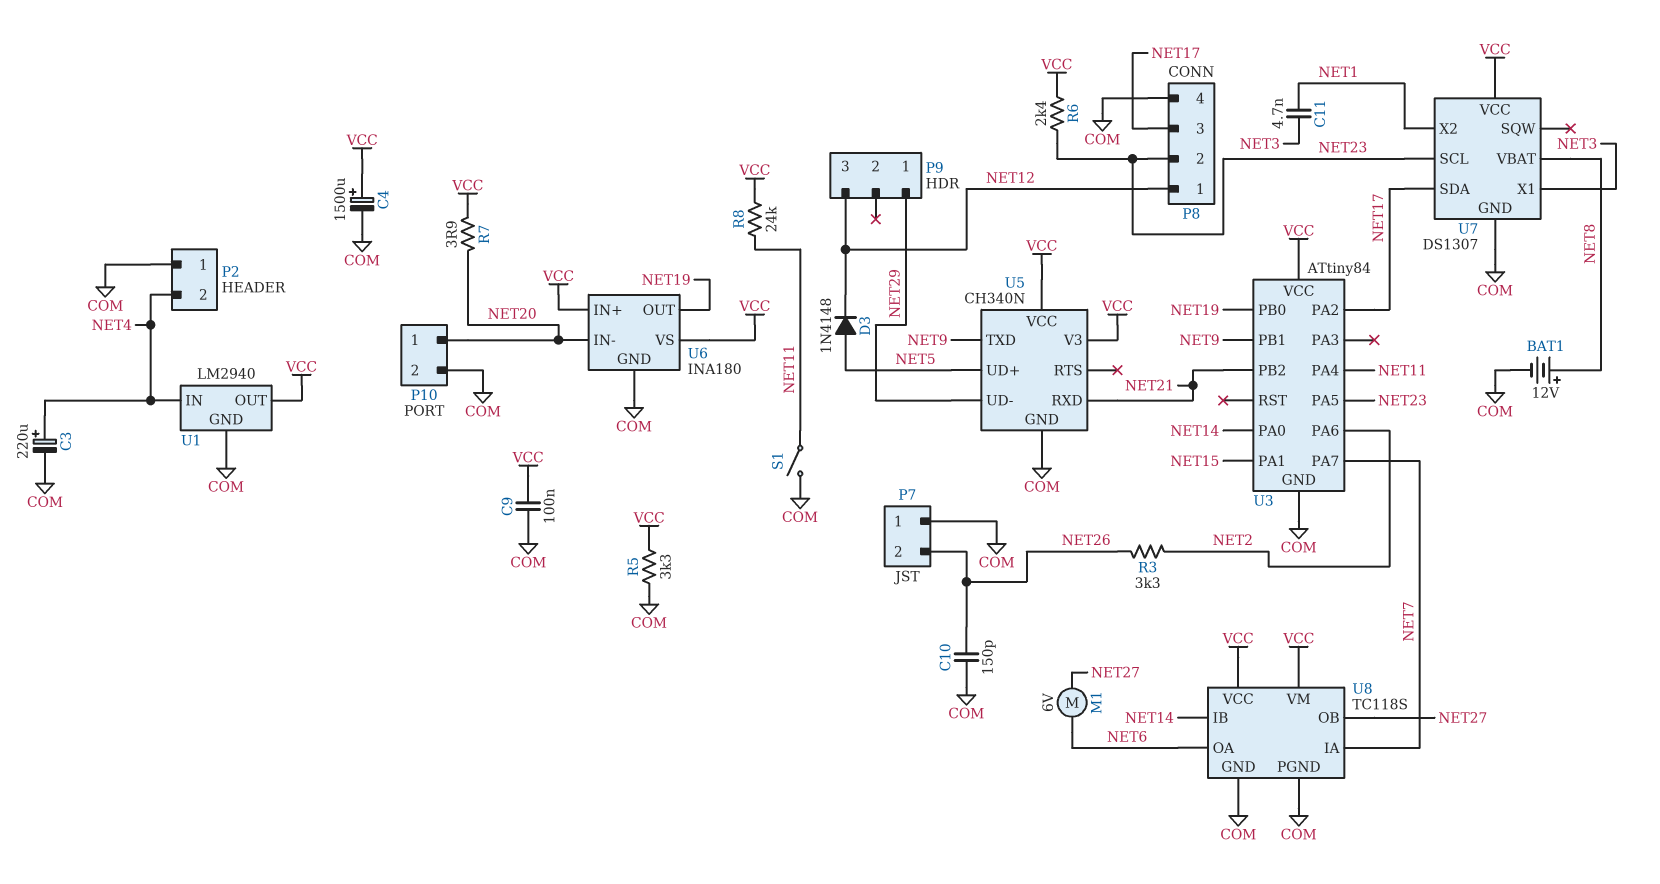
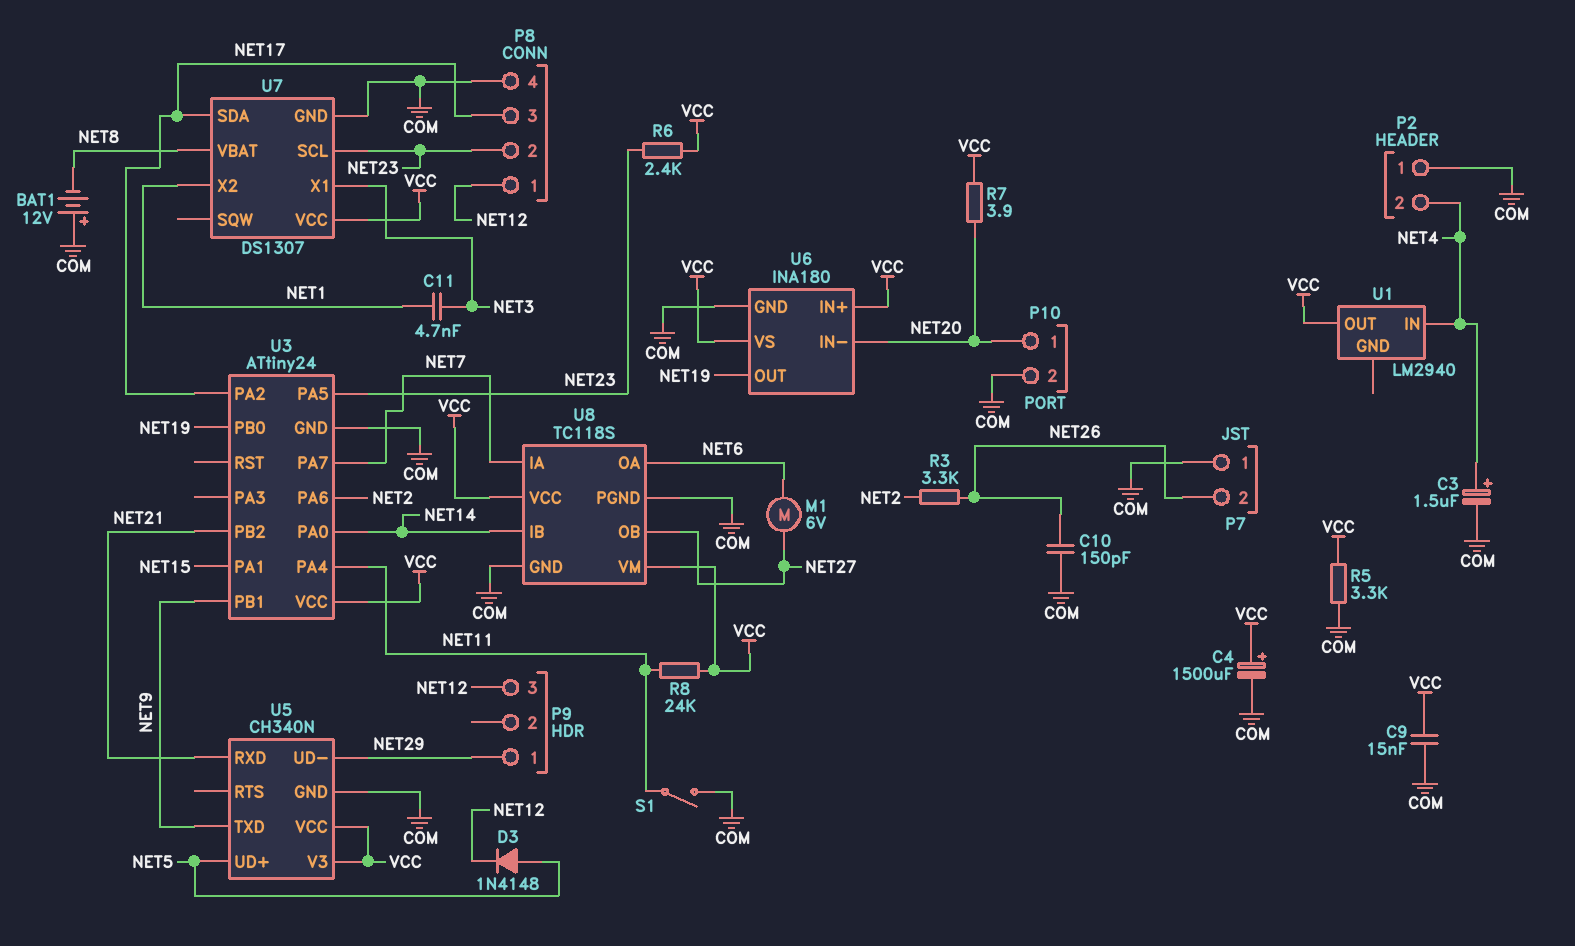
BAT1: 12V (plus NET8, minus COM) -> 12V (plus COM, minus NET8)
C3: 220uF (plus NET4, minus COM) -> 1.5uF (plus NET4, minus COM)
C9: 100nF (COM, VCC) -> 15nF (COM, VCC)
U1 pin GND: COM -> none
U3: ATtiny84 -> ATtiny24

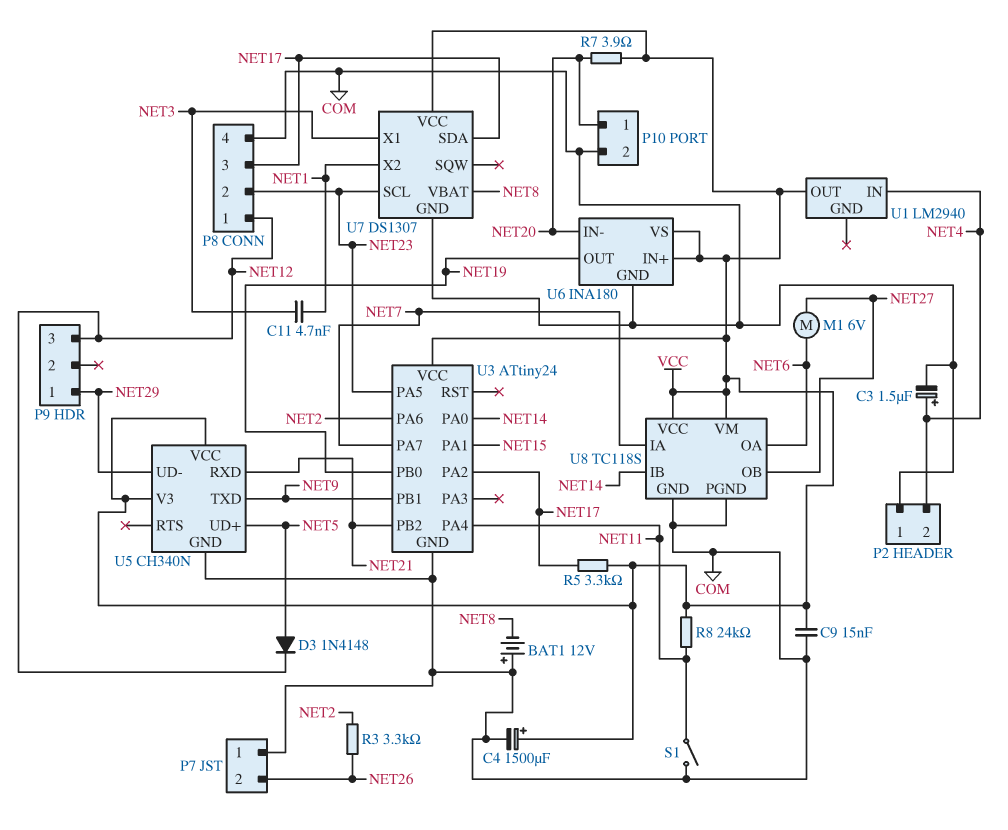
C10: 150pF (COM, NET26) -> none
R5: 3.3k (COM, VCC) -> 3.3k (NET17, VCC)
R6: 2.4k (NET23, VCC) -> none

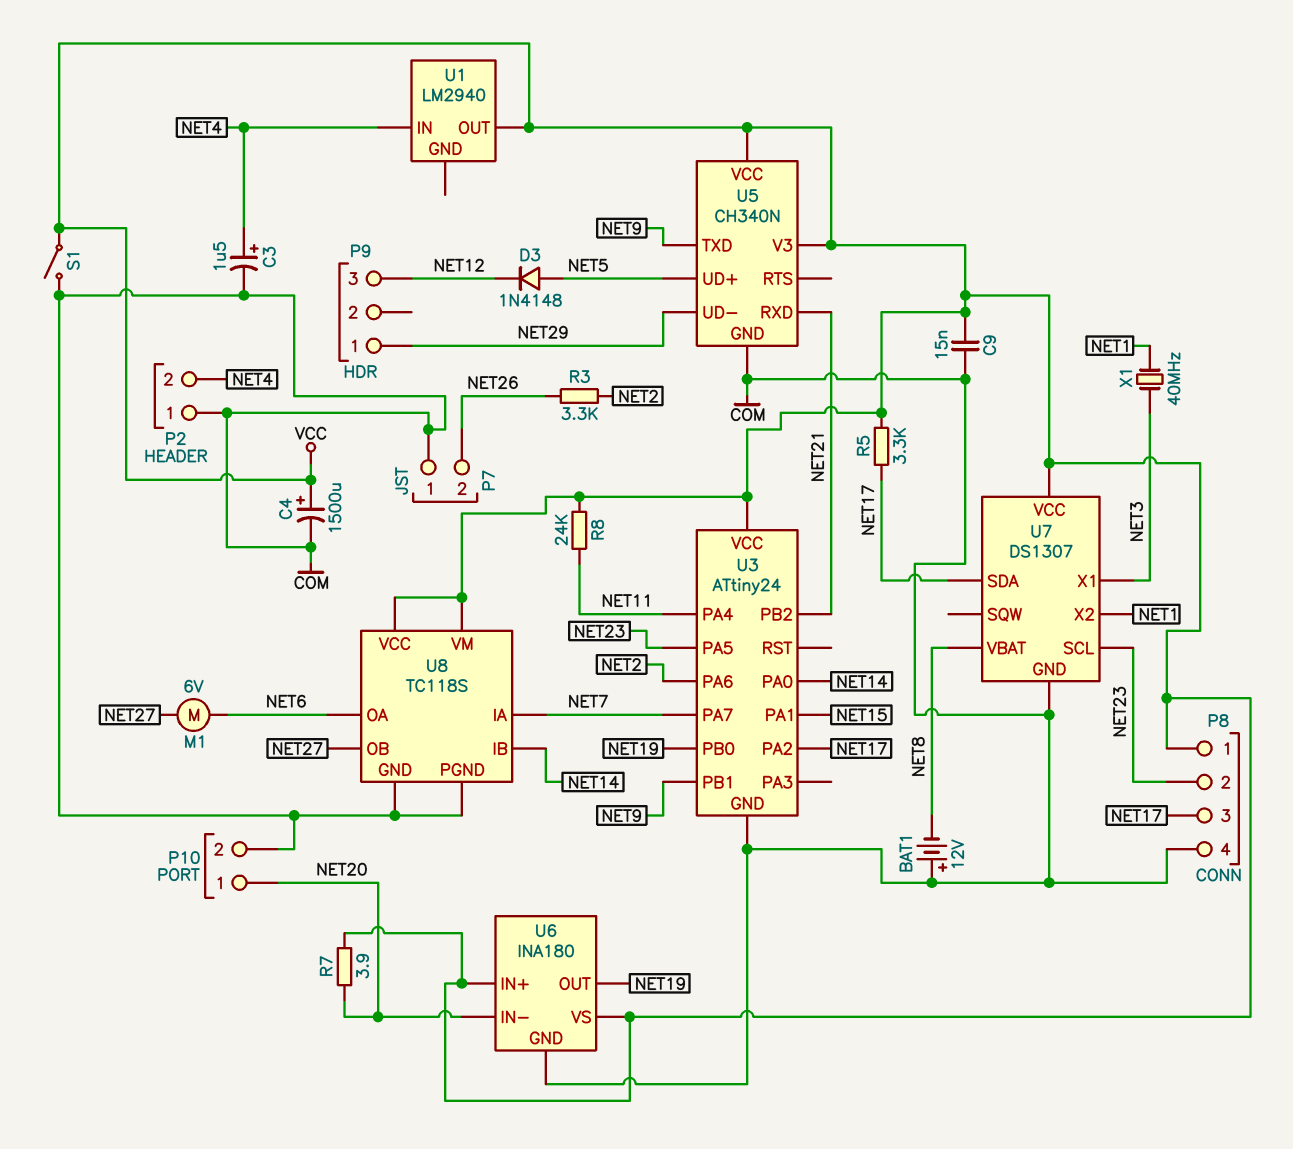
C11: 4.7nF (NET1, NET3) -> none
P8 pin 1: NET12 -> VCC
S1: switch (COM, NET11) -> switch (COM, VCC)
X1: none -> 40MHz (NET1, NET3)

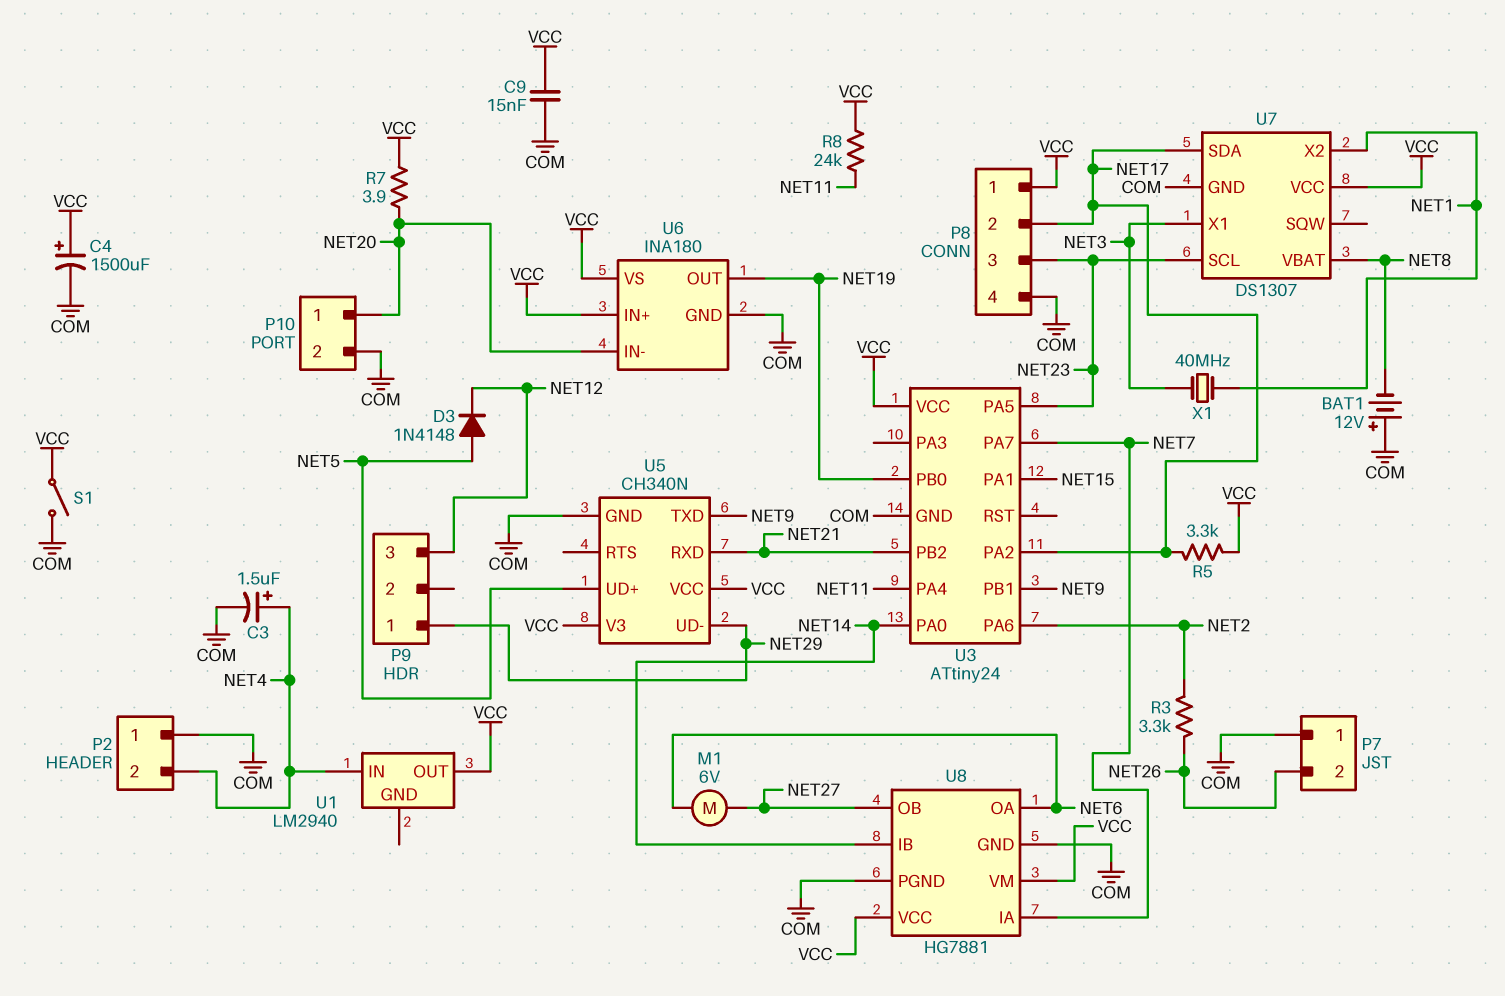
P8 pin 2: NET23 -> NET17
P8 pin 3: NET17 -> NET23
U8: TC118S -> HG7881

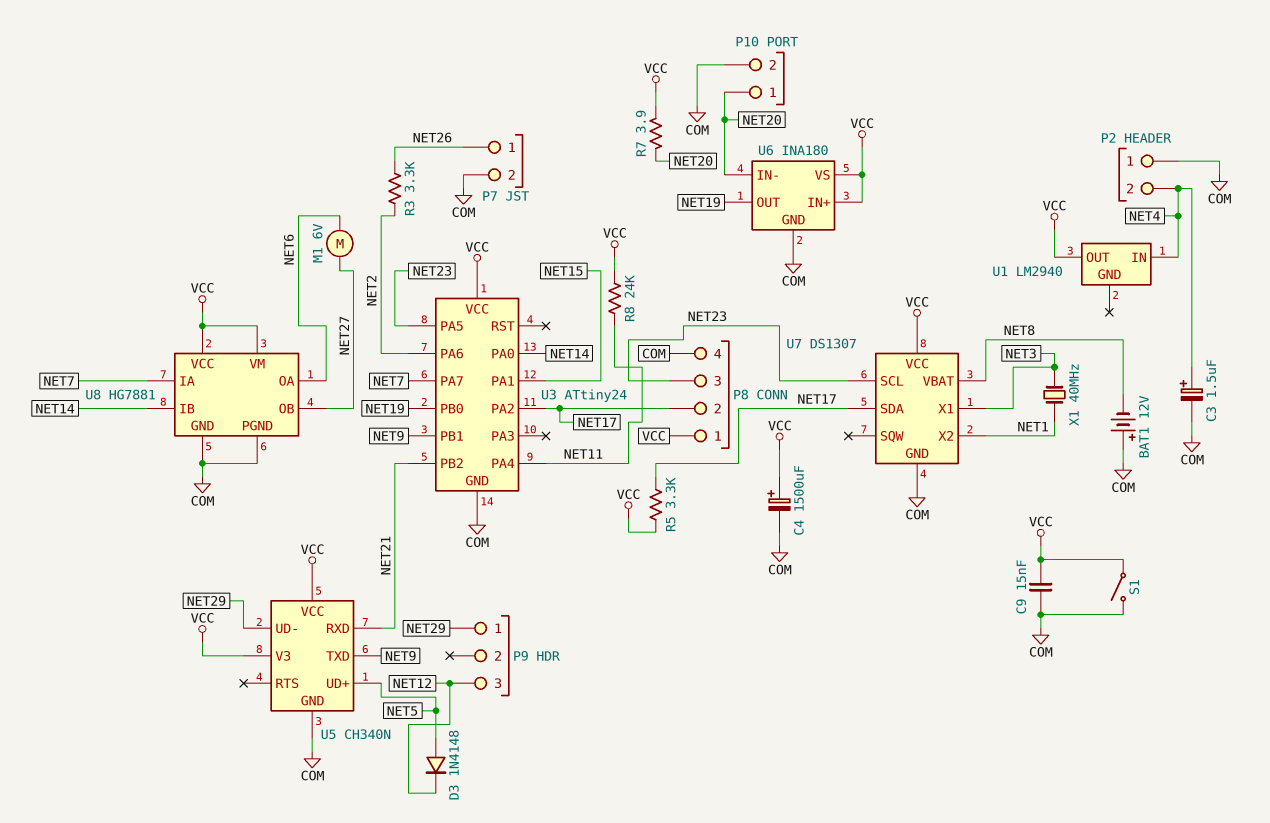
P7 pin 1: COM -> NET26
P7 pin 2: NET26 -> COM

